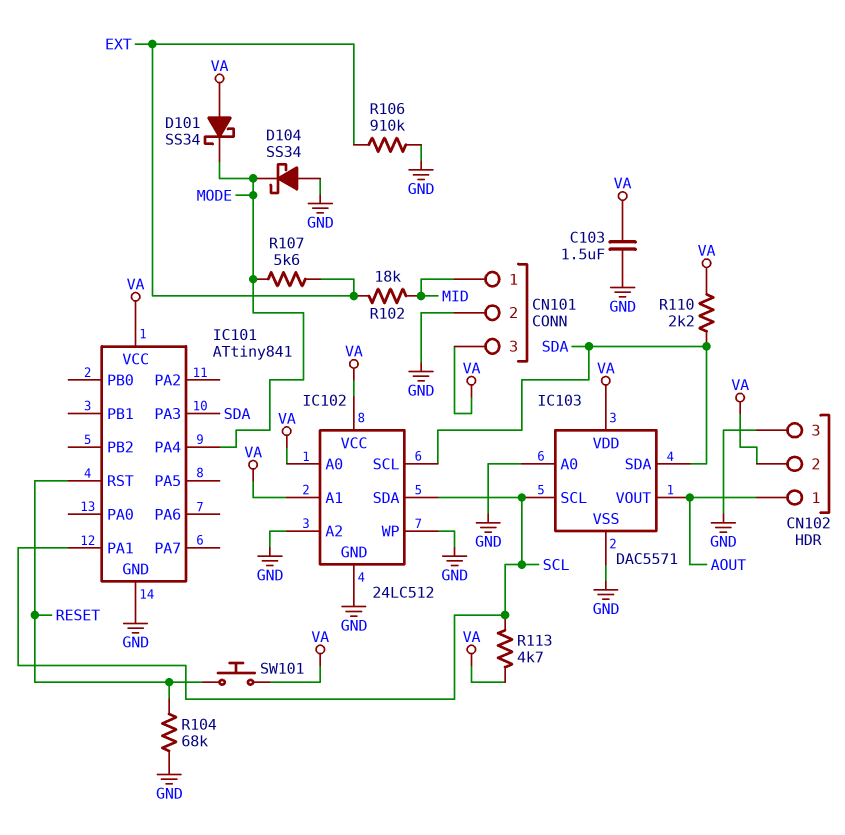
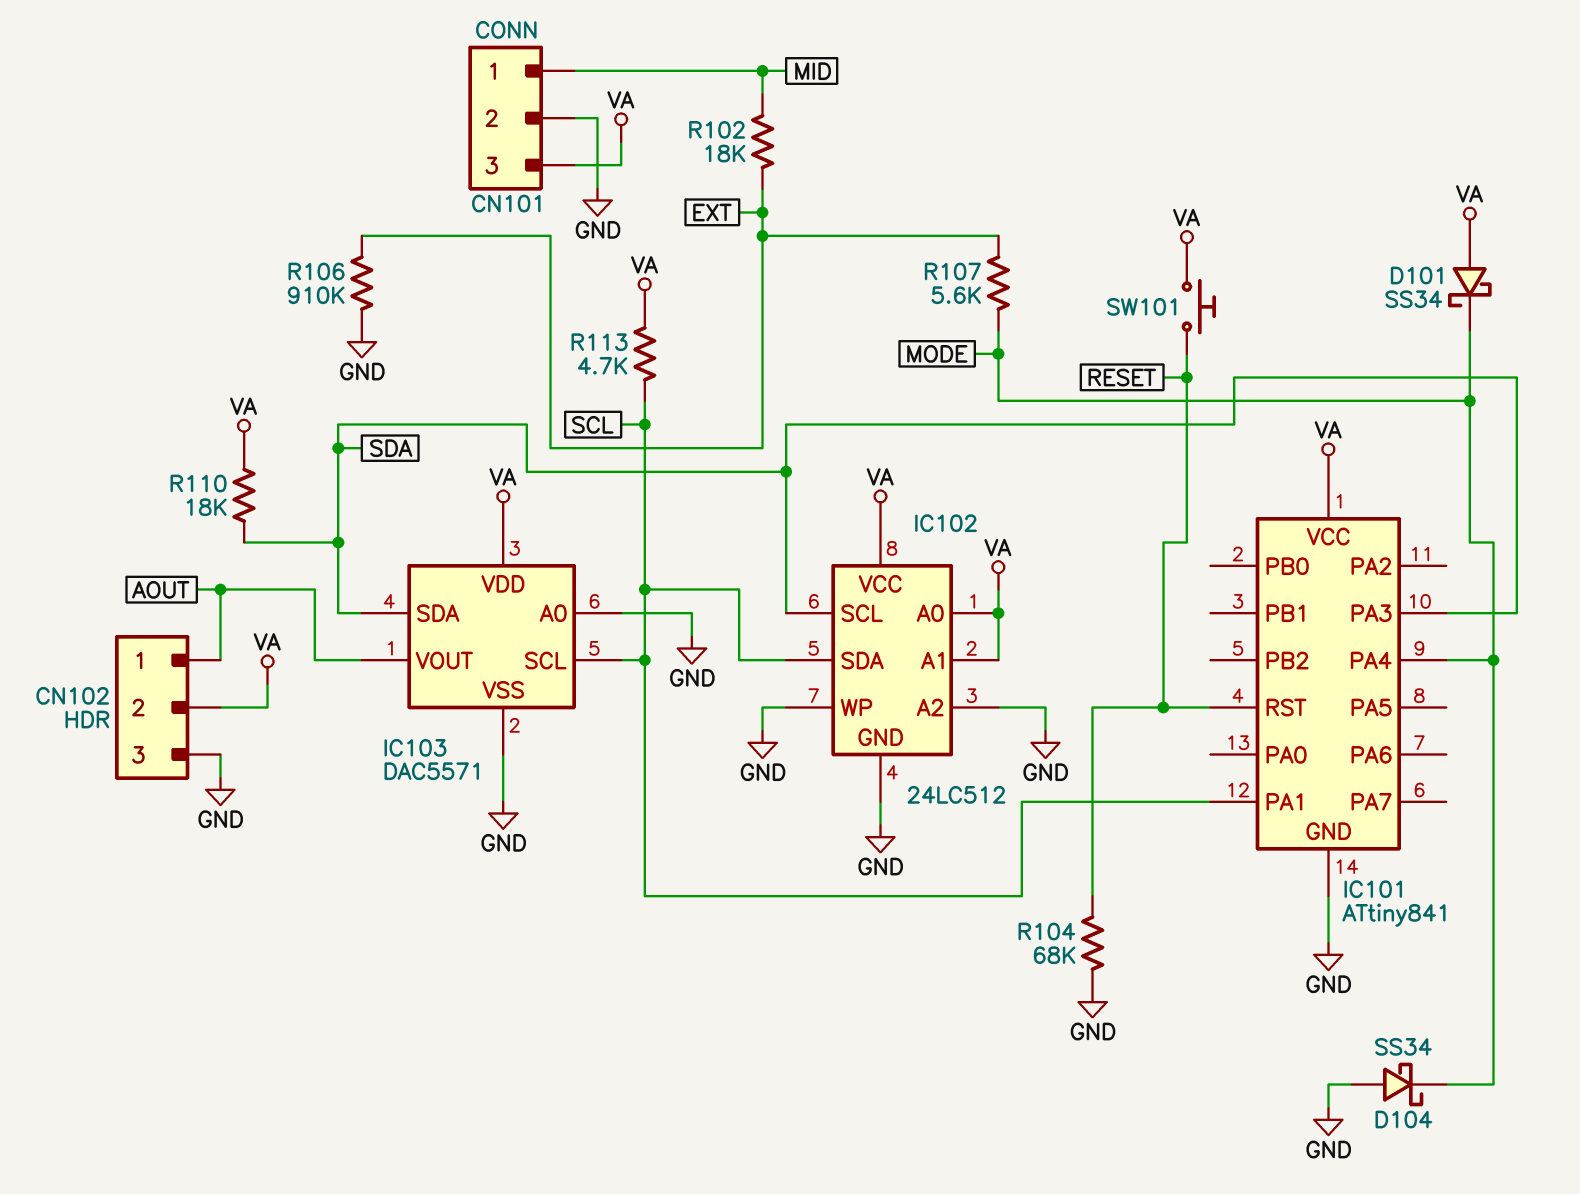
C103: 1.5uF (GND, VA) -> none
R110: 2.2k (SDA, VA) -> 18k (SDA, VA)

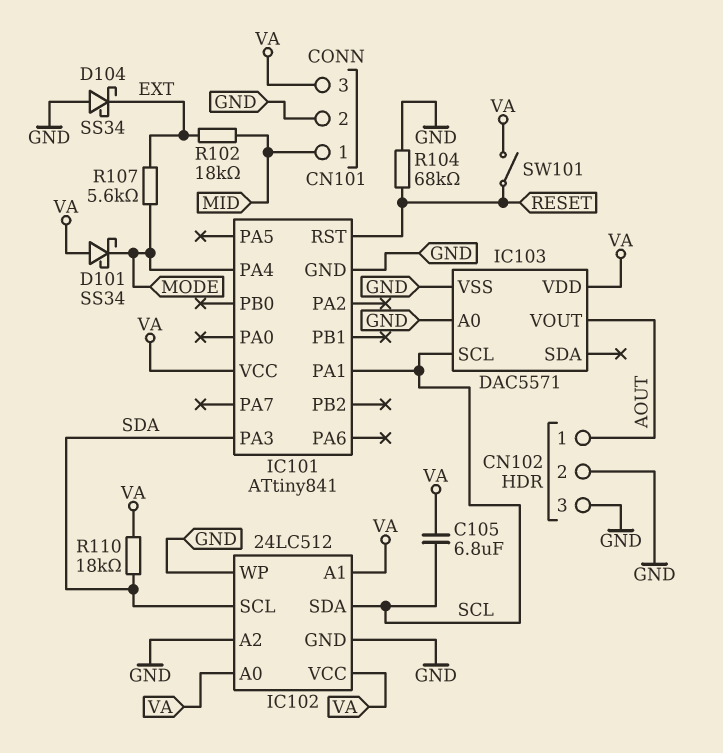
C105: none -> 6.8uF (SCL, VA)
CN102 pin 2: VA -> GND
D104: schottky SS34 (A GND, K MODE) -> schottky SS34 (A GND, K EXT)
IC103 pin SDA: SDA -> none
R106: 910k (EXT, GND) -> none
R113: 4.7k (SCL, VA) -> none
SW101: button (RESET, VA) -> switch (RESET, VA)

